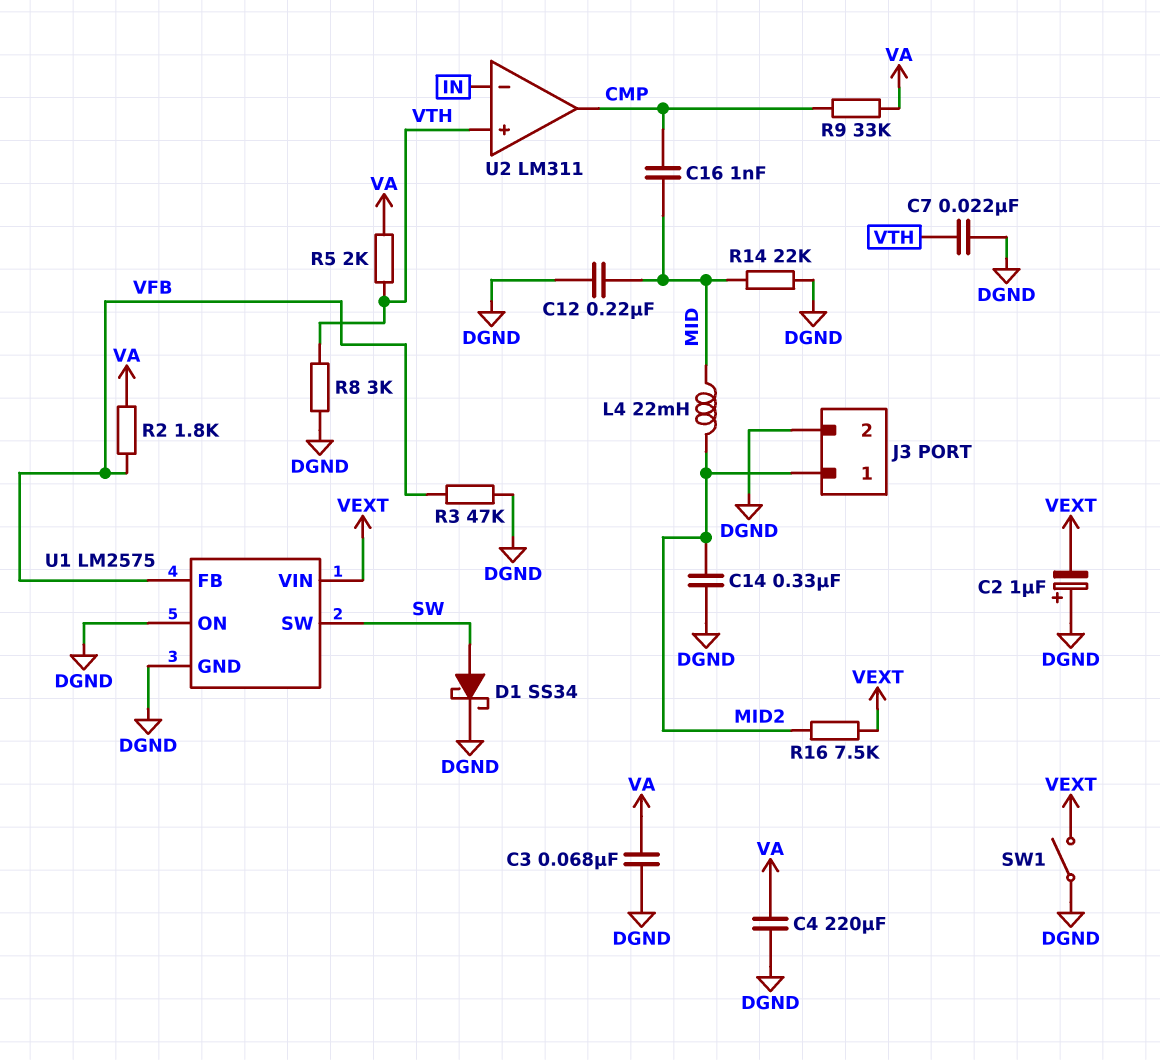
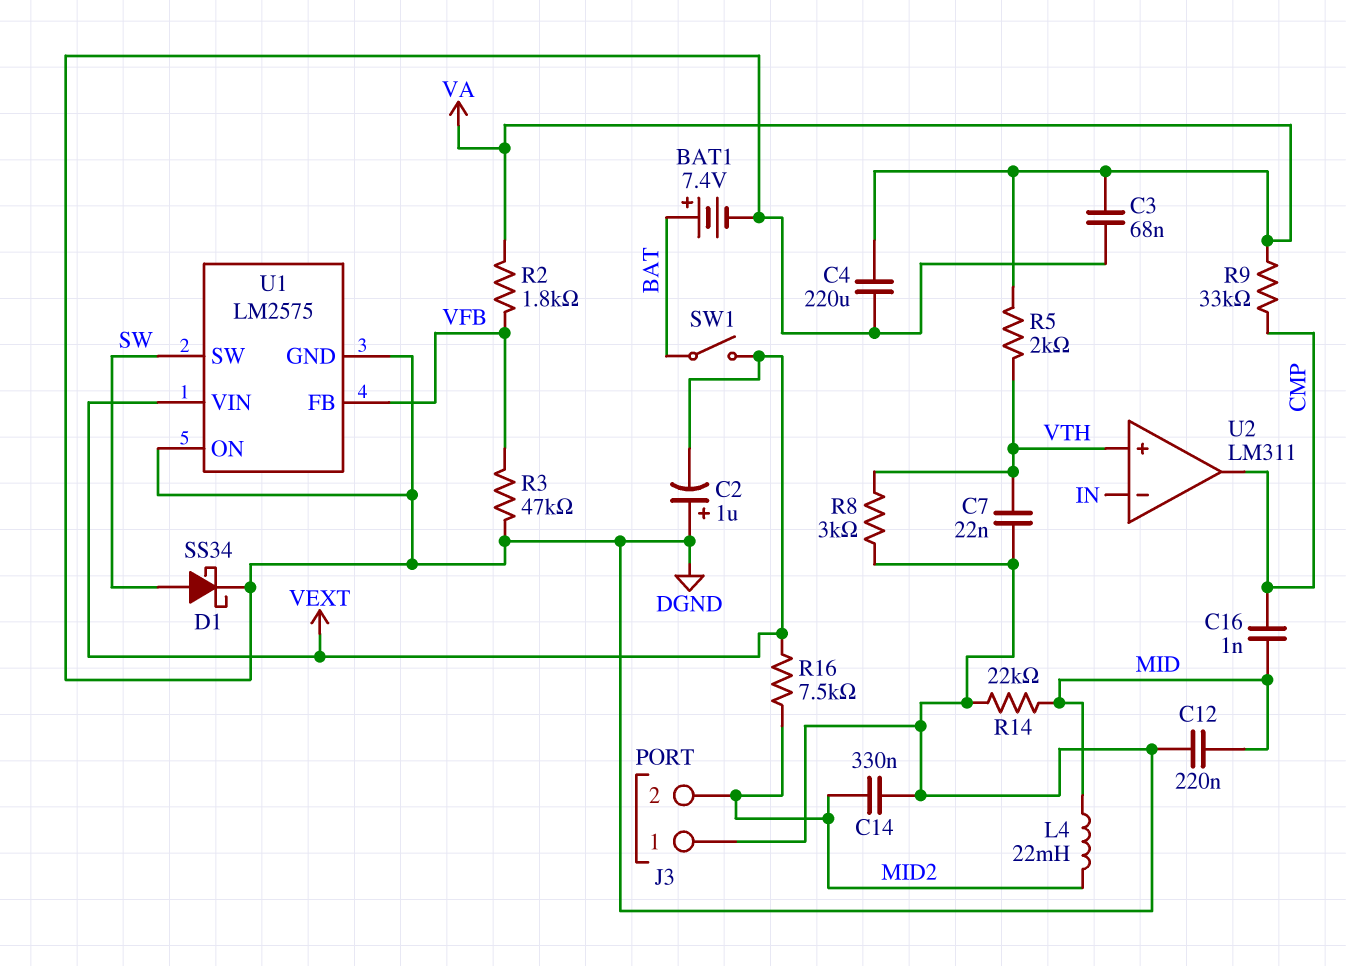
BAT1: none -> 7.4V (plus BAT, minus DGND)
J3 pin 1: MID2 -> DGND
J3 pin 2: DGND -> MID2
SW1: switch (DGND, VEXT) -> switch (BAT, VEXT)

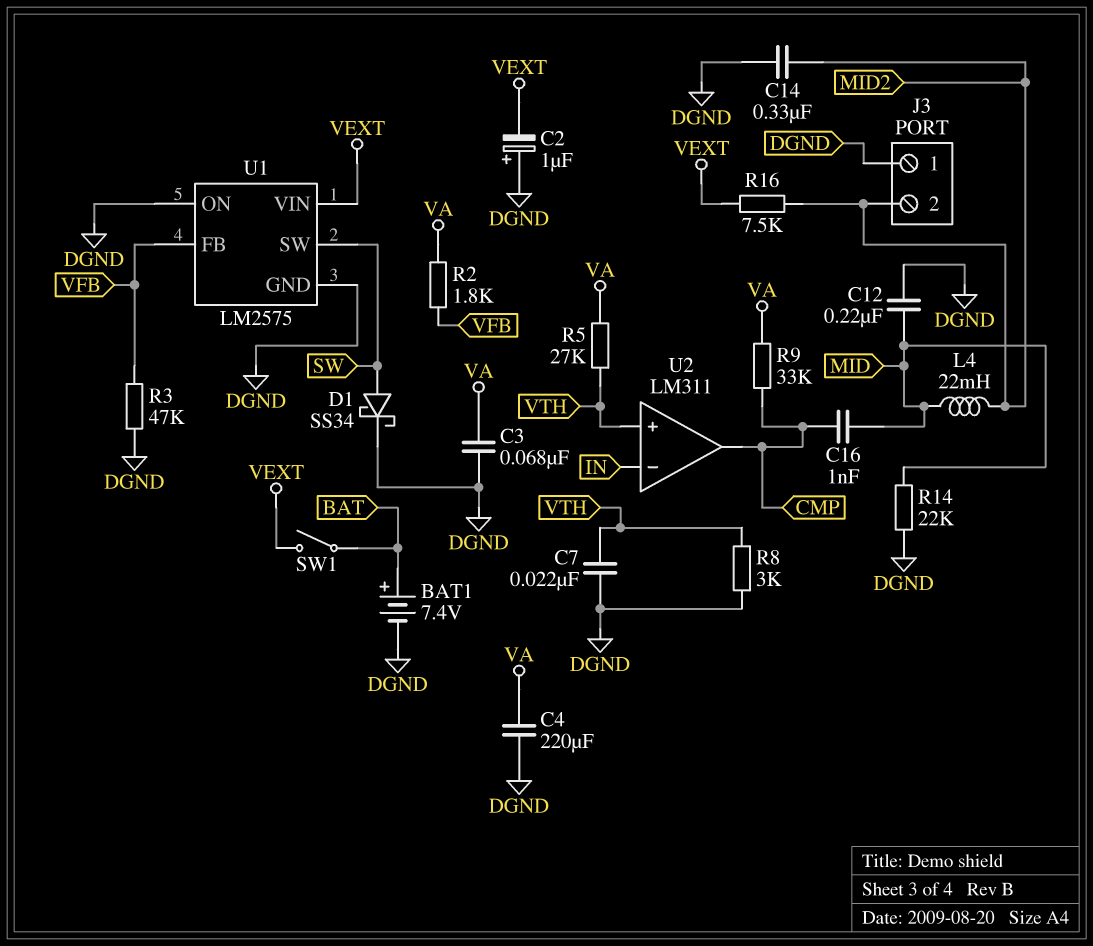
R5: 2k (VA, VTH) -> 27k (VA, VTH)

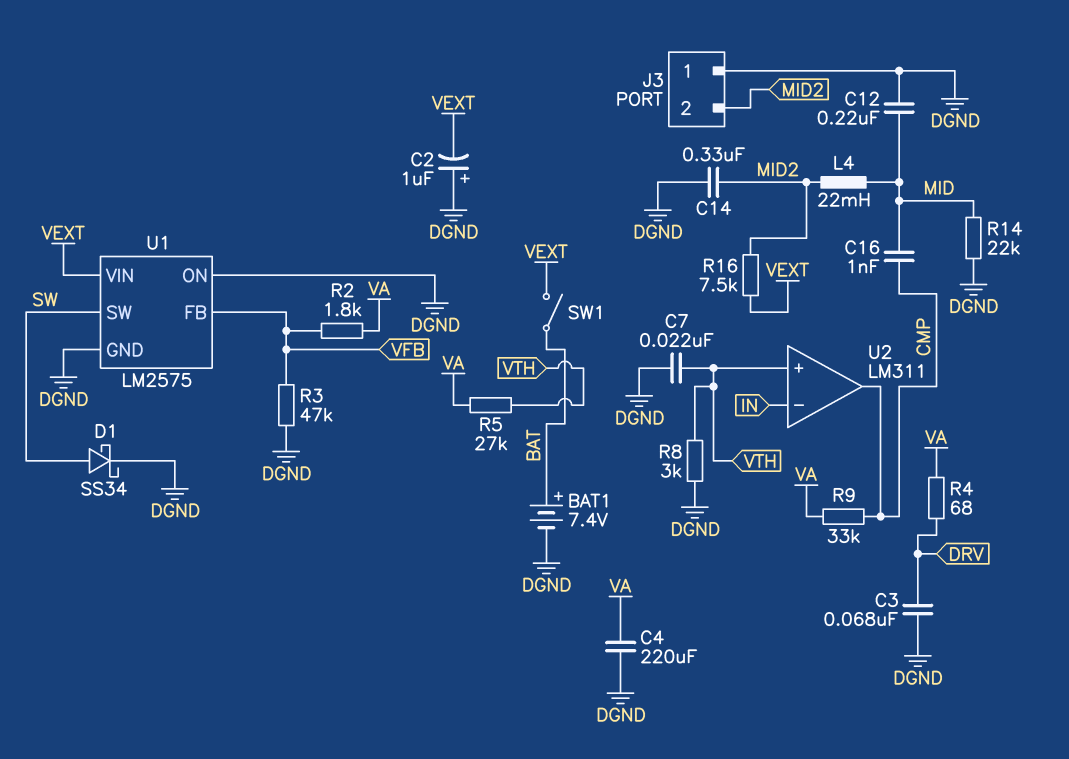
C3: 68nF (DGND, VA) -> 68nF (DGND, DRV)
R4: none -> 68 (DRV, VA)

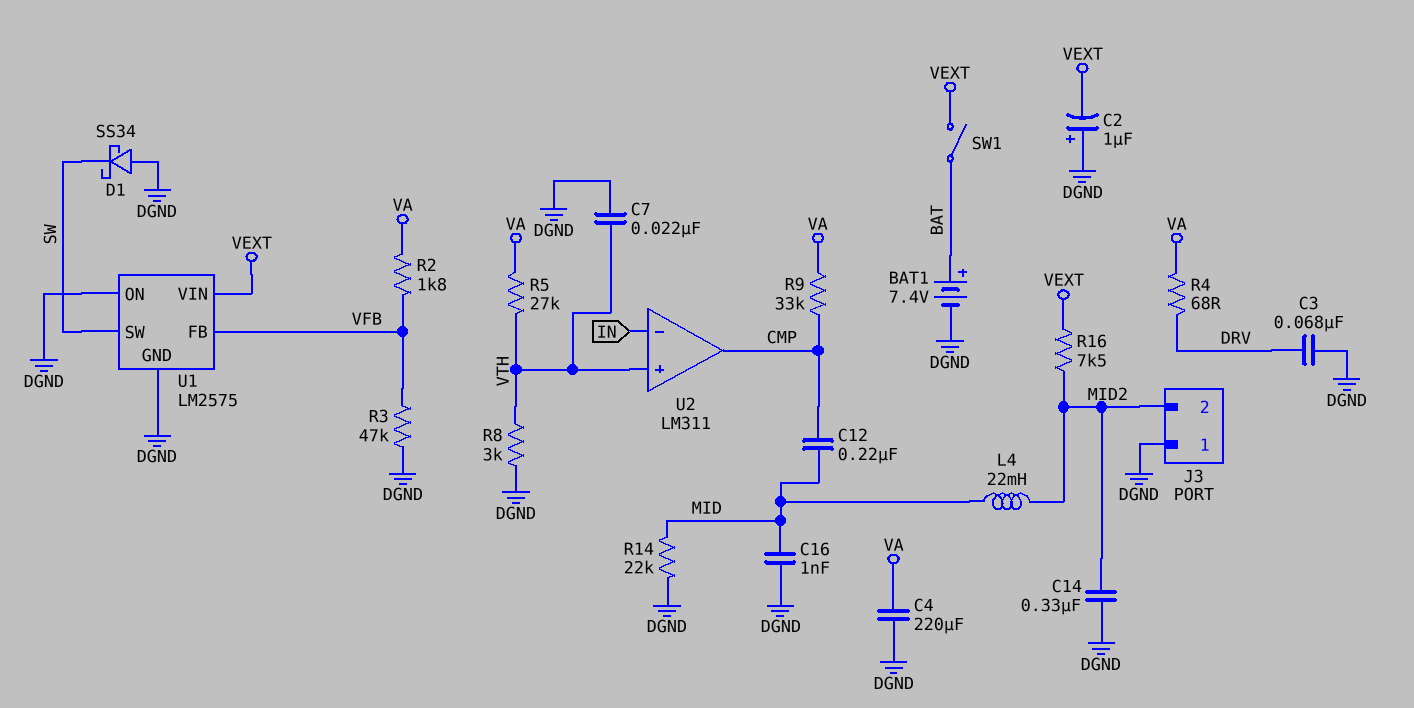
C12: 220nF (DGND, MID) -> 220nF (CMP, MID)
C16: 1nF (CMP, MID) -> 1nF (DGND, MID)
D1: schottky SS34 (A SW, K DGND) -> schottky SS34 (A DGND, K SW)

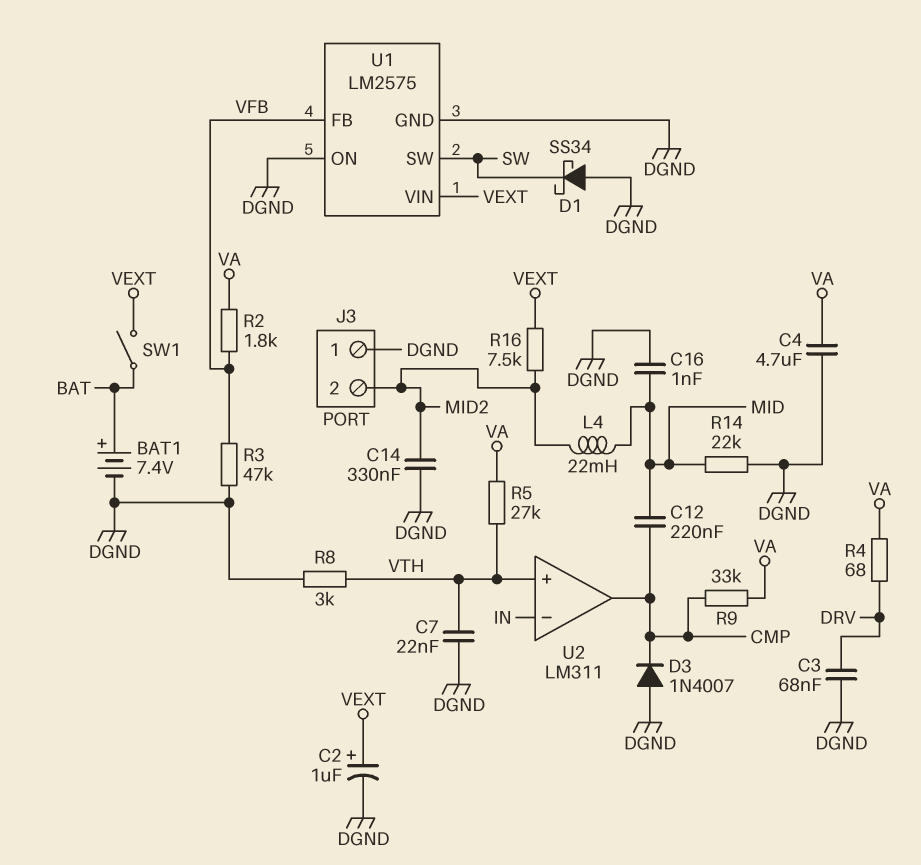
C2: 1uF (plus DGND, minus VEXT) -> 1uF (plus VEXT, minus DGND)
C4: 220uF (DGND, VA) -> 4.7uF (DGND, VA)
D3: none -> diode 1N4007 (A DGND, K CMP)

